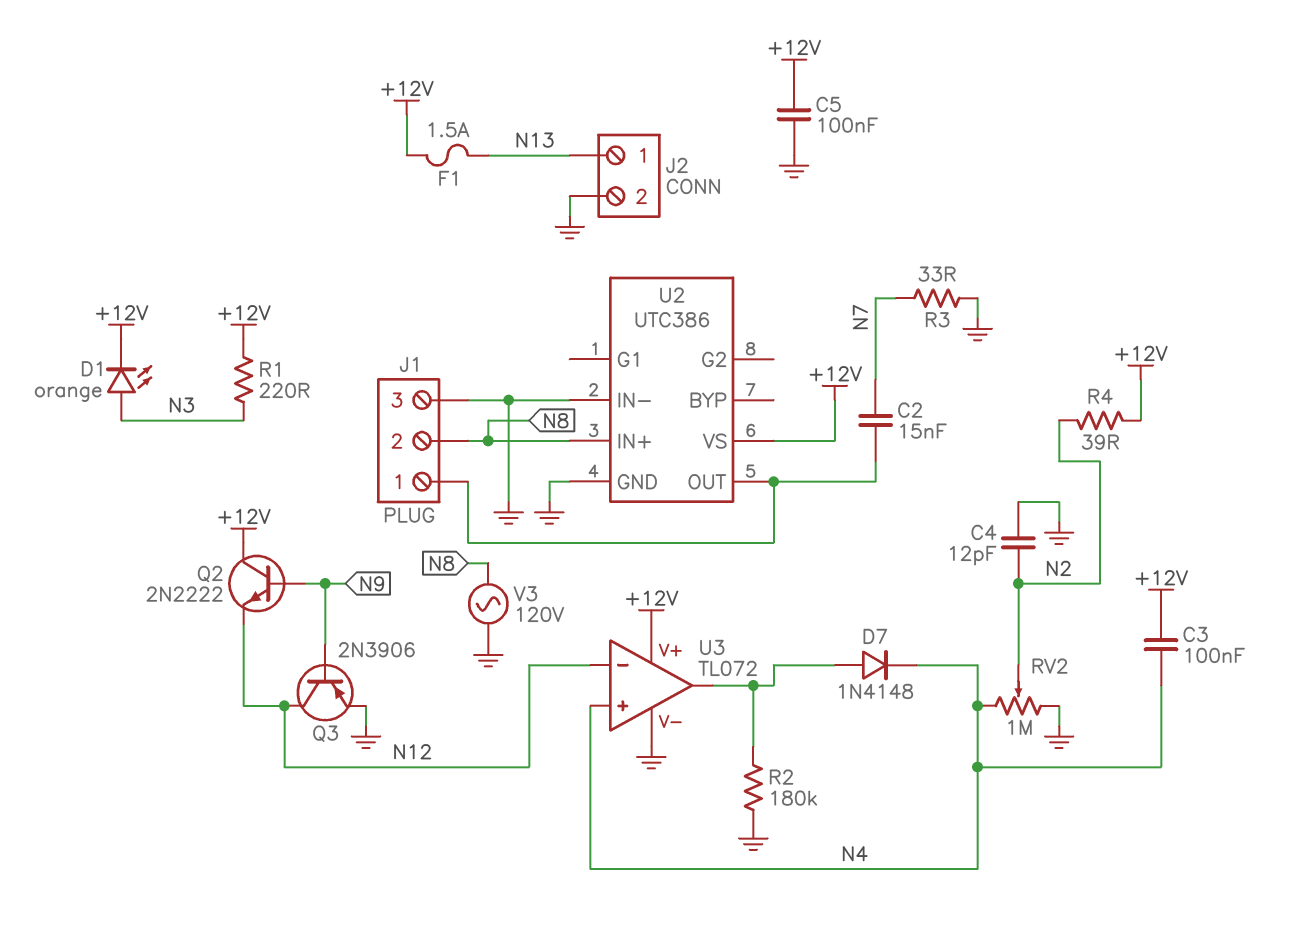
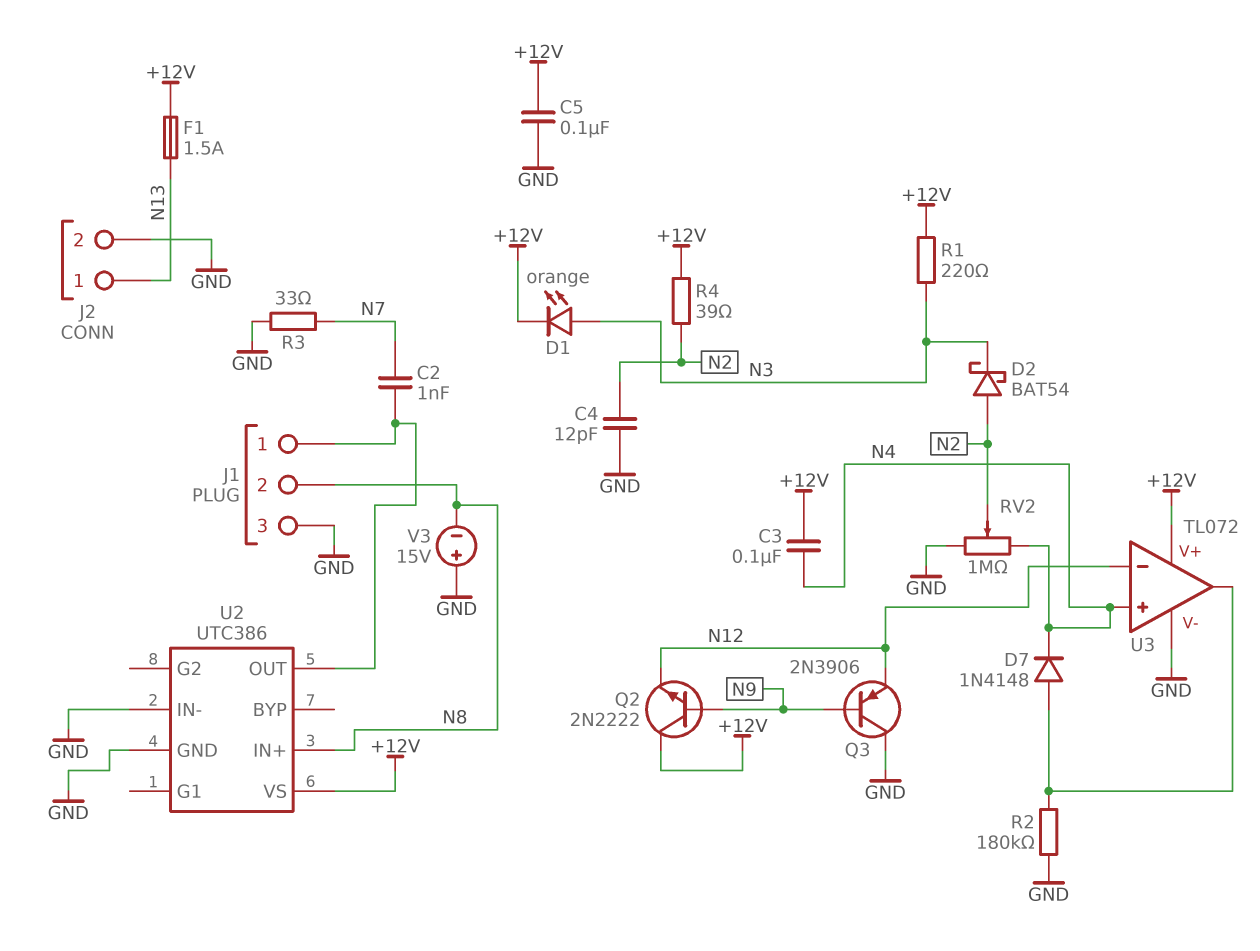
C2: 15nF (J1/1, N7) -> 1nF (J1/1, N7)
D2: none -> schottky BAT54 (A N2, K N3)
Q3: PNP 2N3906 (B N9, C N12, E GND) -> PNP 2N3906 (B N9, C GND, E N12)
V3: AC 120V (GND, N8) -> 15V (plus GND, minus N8)

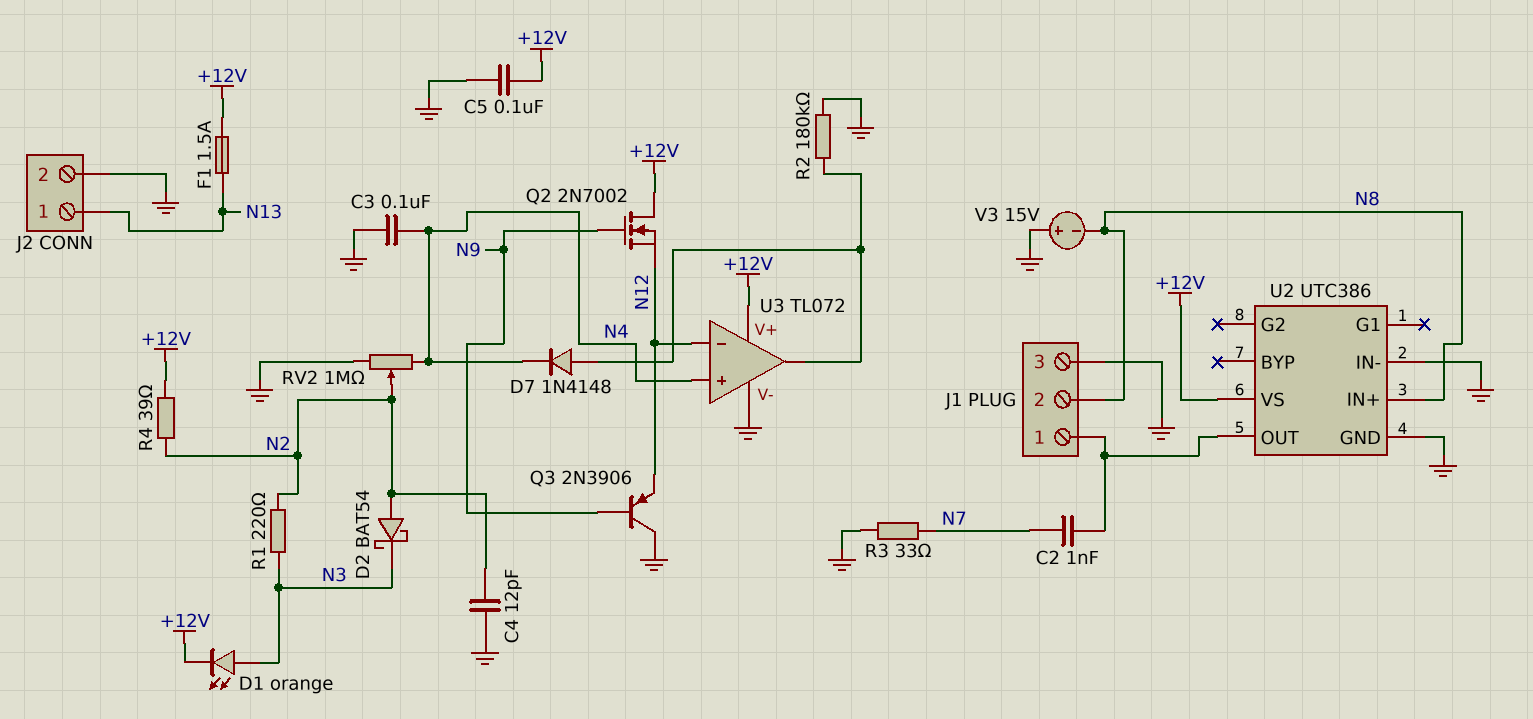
C3: 100nF (+12V, N4) -> 100nF (GND, N4)
Q2: NPN 2N2222 (B N9, C +12V, E N12) -> NMOS 2N7002 (G N9, D +12V, S N12)
R1: 220 (+12V, N3) -> 220 (N2, N3)

